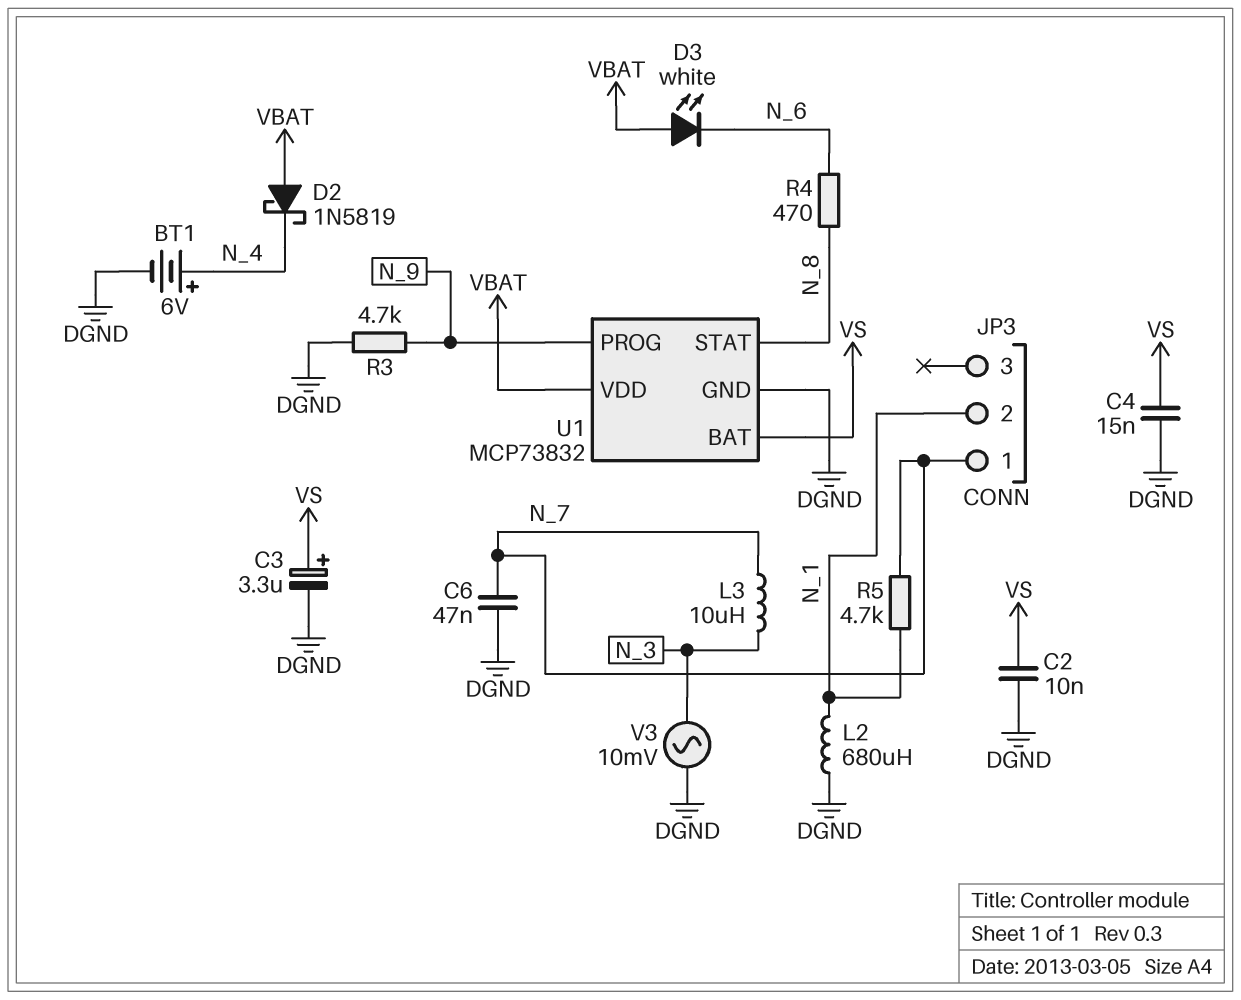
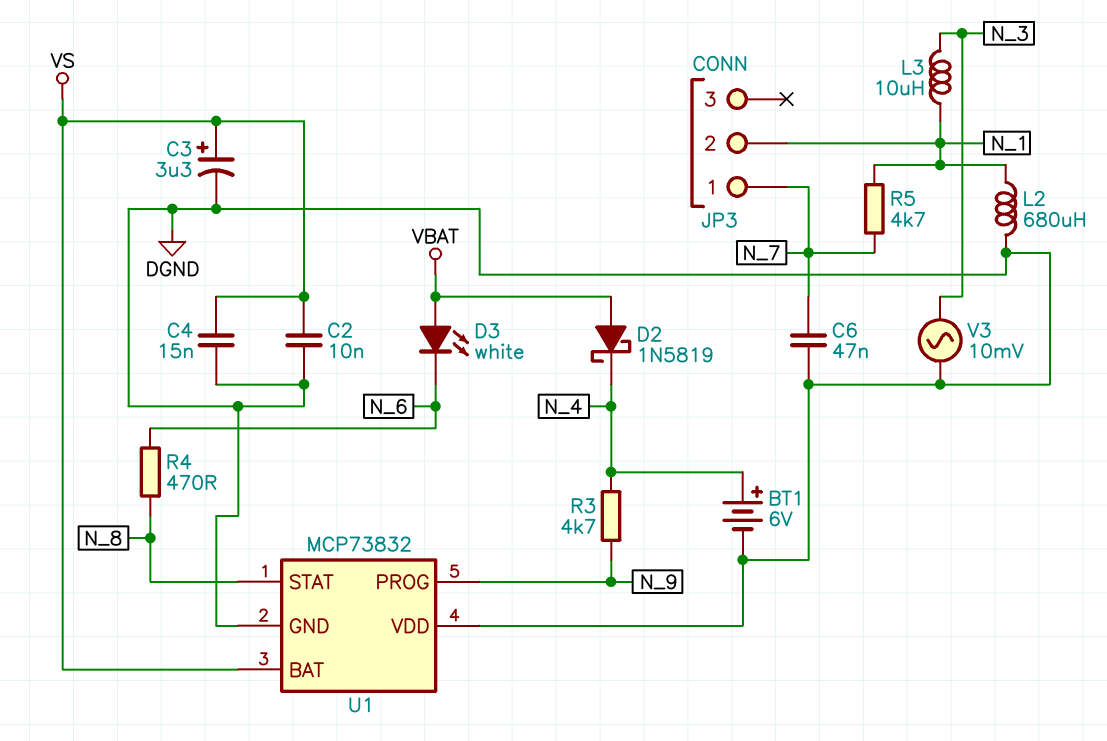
L3: 10uH (N_3, N_7) -> 10uH (N_1, N_3)
R3: 4.7k (DGND, N_9) -> 4.7k (N_4, N_9)
U1 pin VDD: VBAT -> DGND

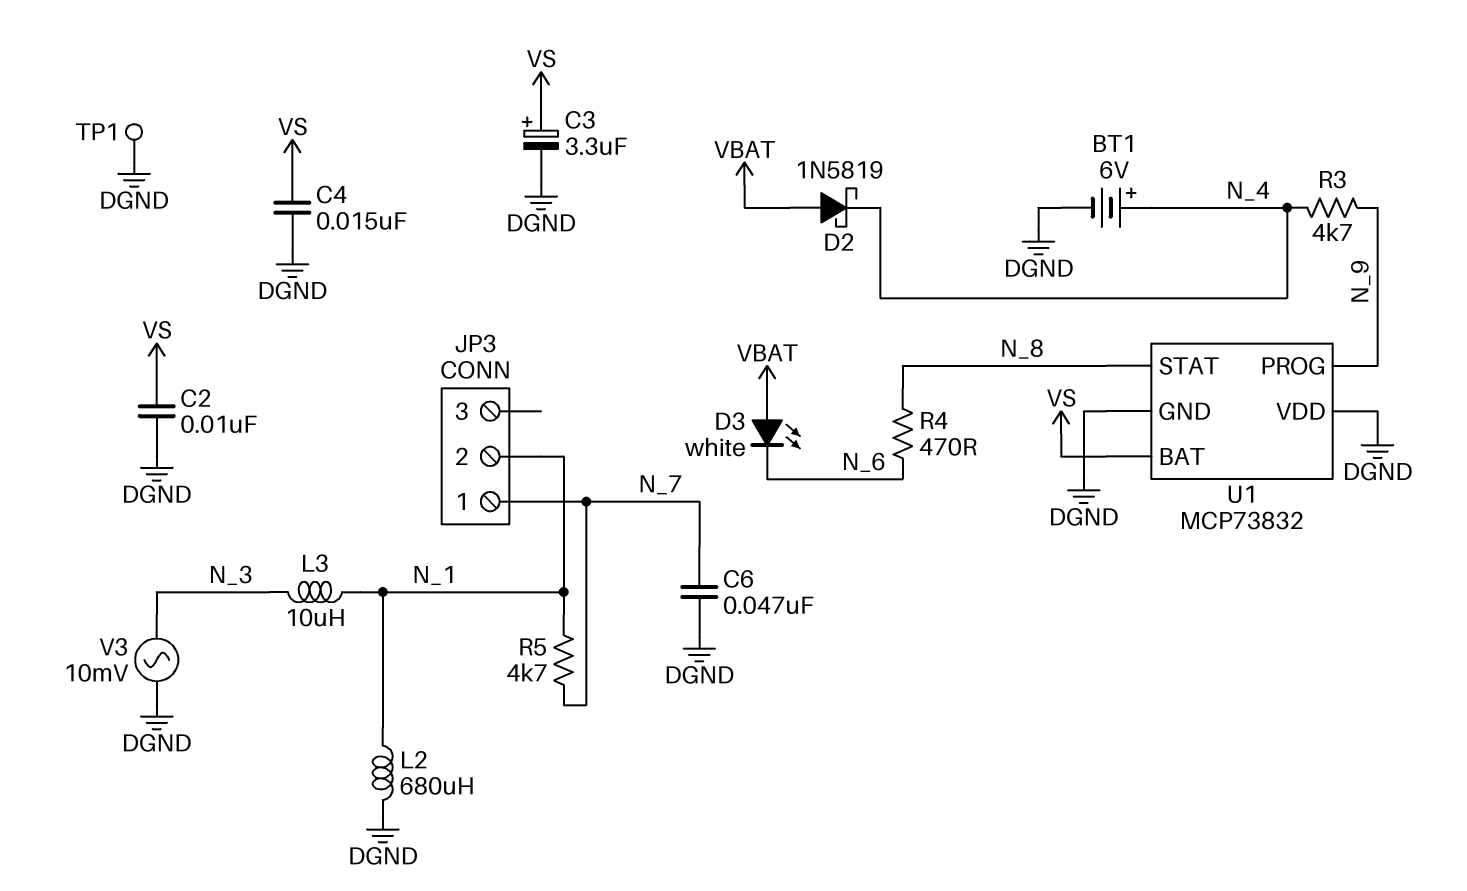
TP1: none -> test point (DGND)

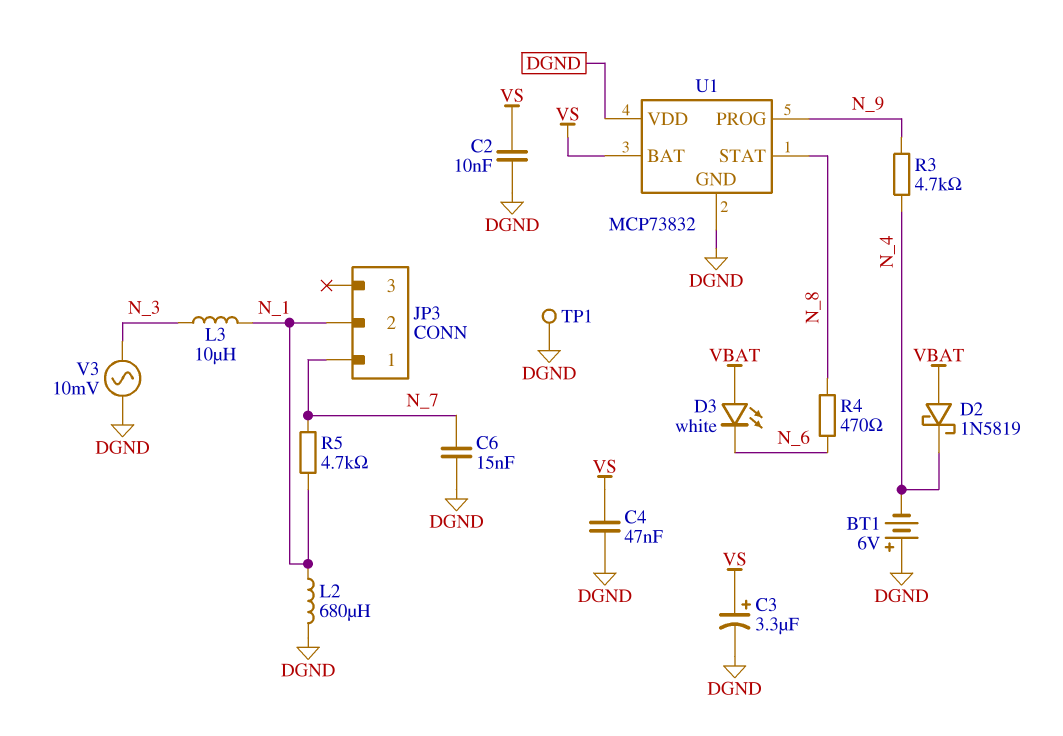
BT1: 6V (plus N_4, minus DGND) -> 6V (plus DGND, minus N_4)
C4: 15nF (DGND, VS) -> 47nF (DGND, VS)
C6: 47nF (DGND, N_7) -> 15nF (DGND, N_7)

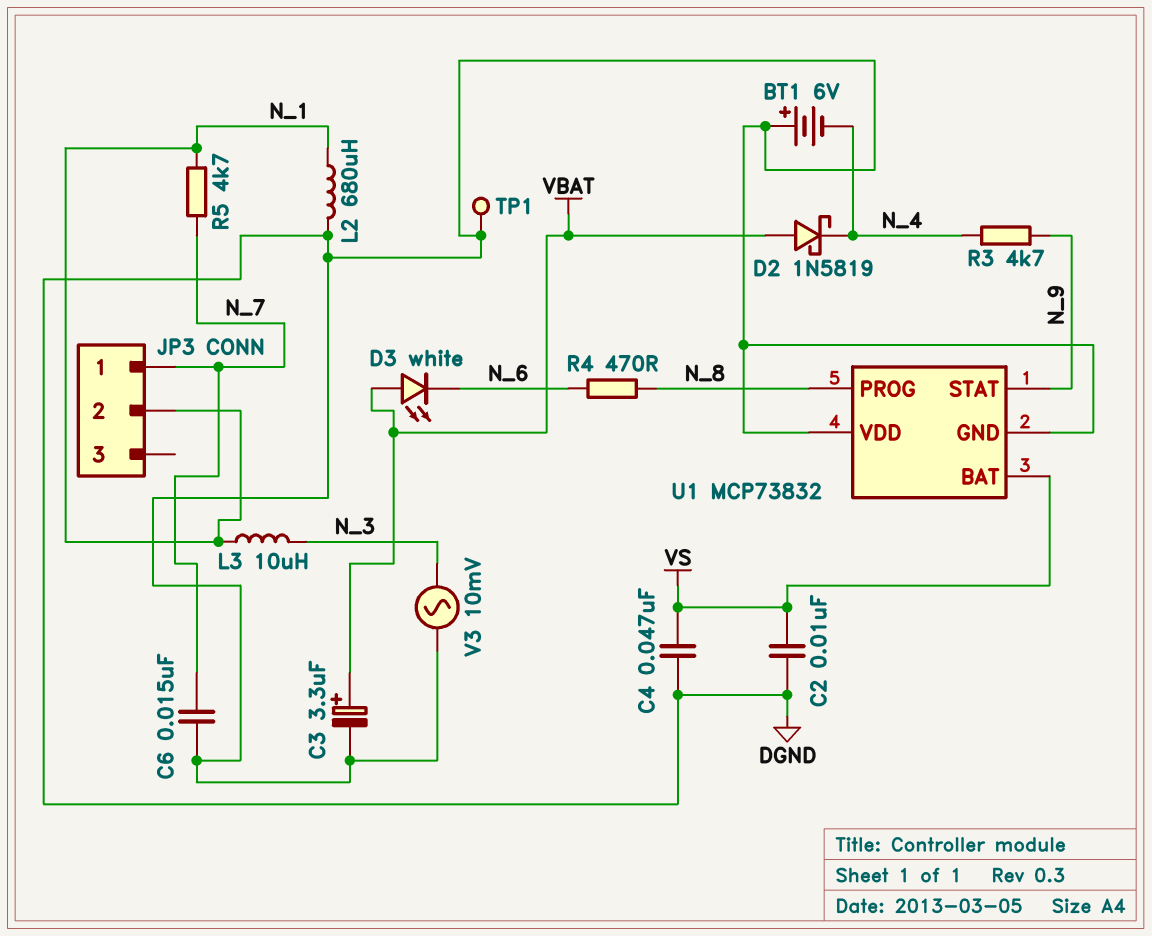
C3: 3.3uF (plus VS, minus DGND) -> 3.3uF (plus VBAT, minus DGND)
U1 pin PROG: N_9 -> N_8
U1 pin STAT: N_8 -> N_9

